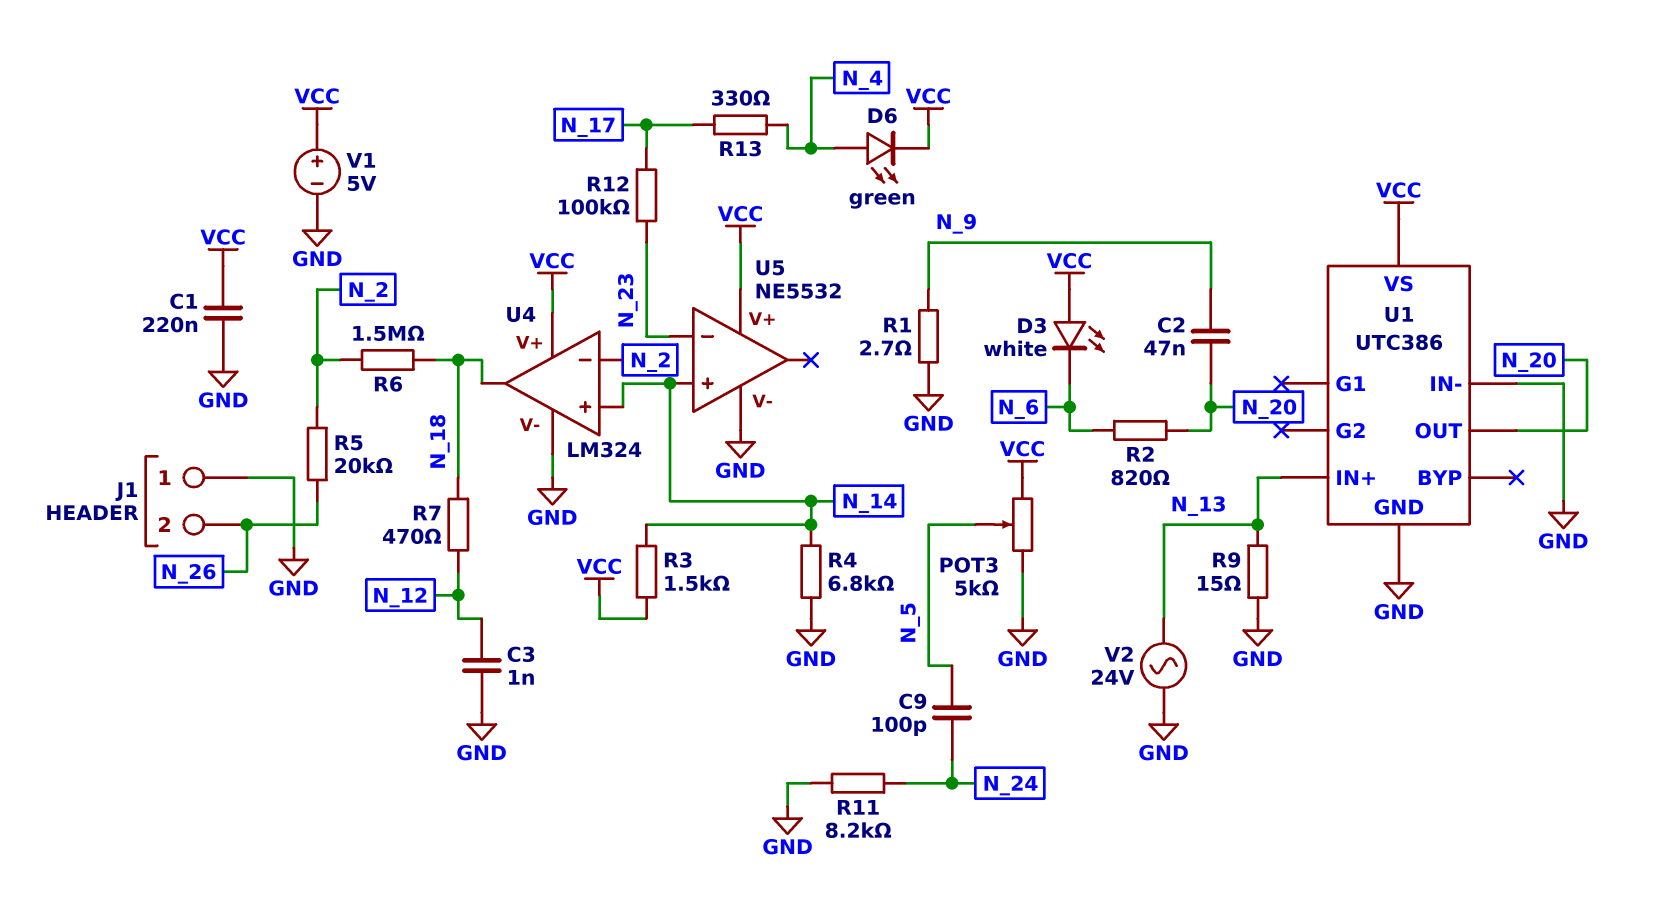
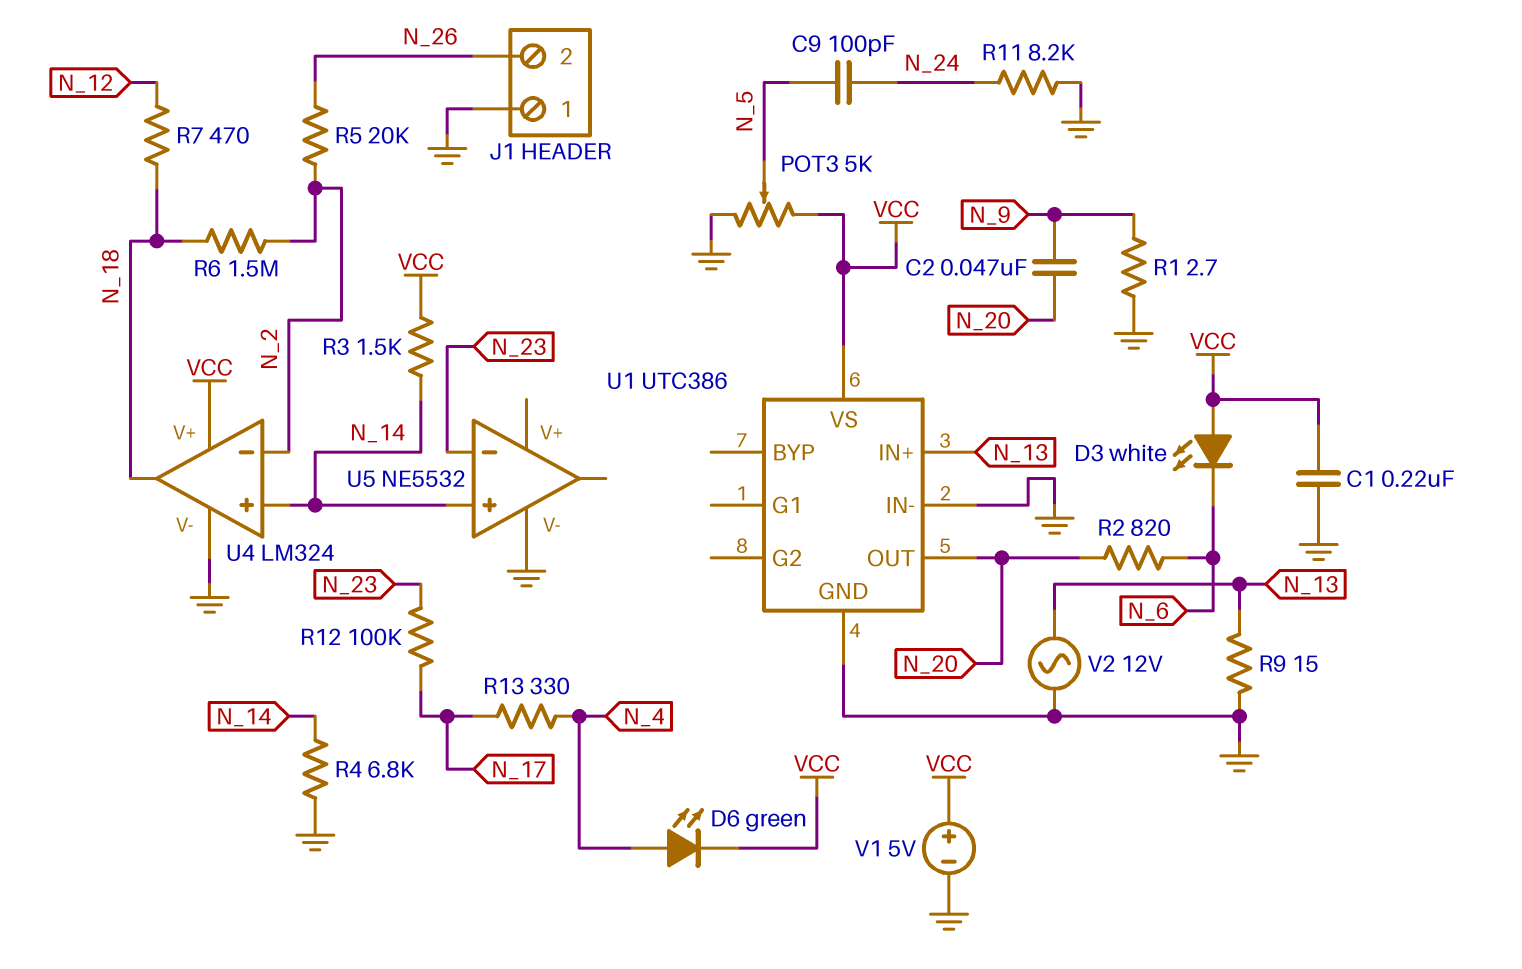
C3: 1nF (GND, N_12) -> none
U5 pin V+: VCC -> none
V2: AC 24V (GND, N_13) -> AC 12V (GND, N_13)

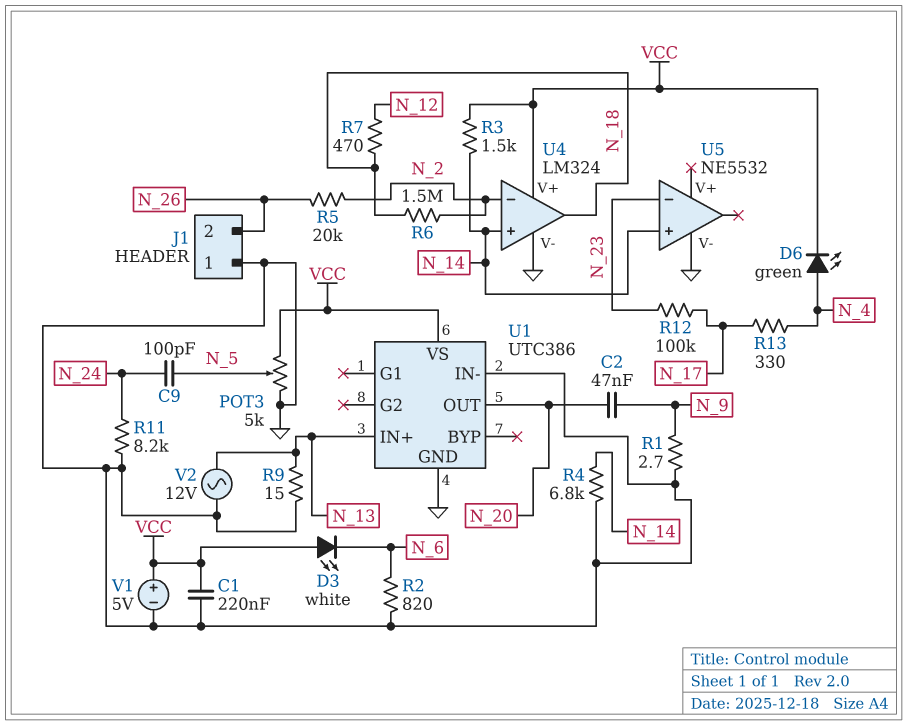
R2: 820 (N_6, N_20) -> 820 (GND, N_6)

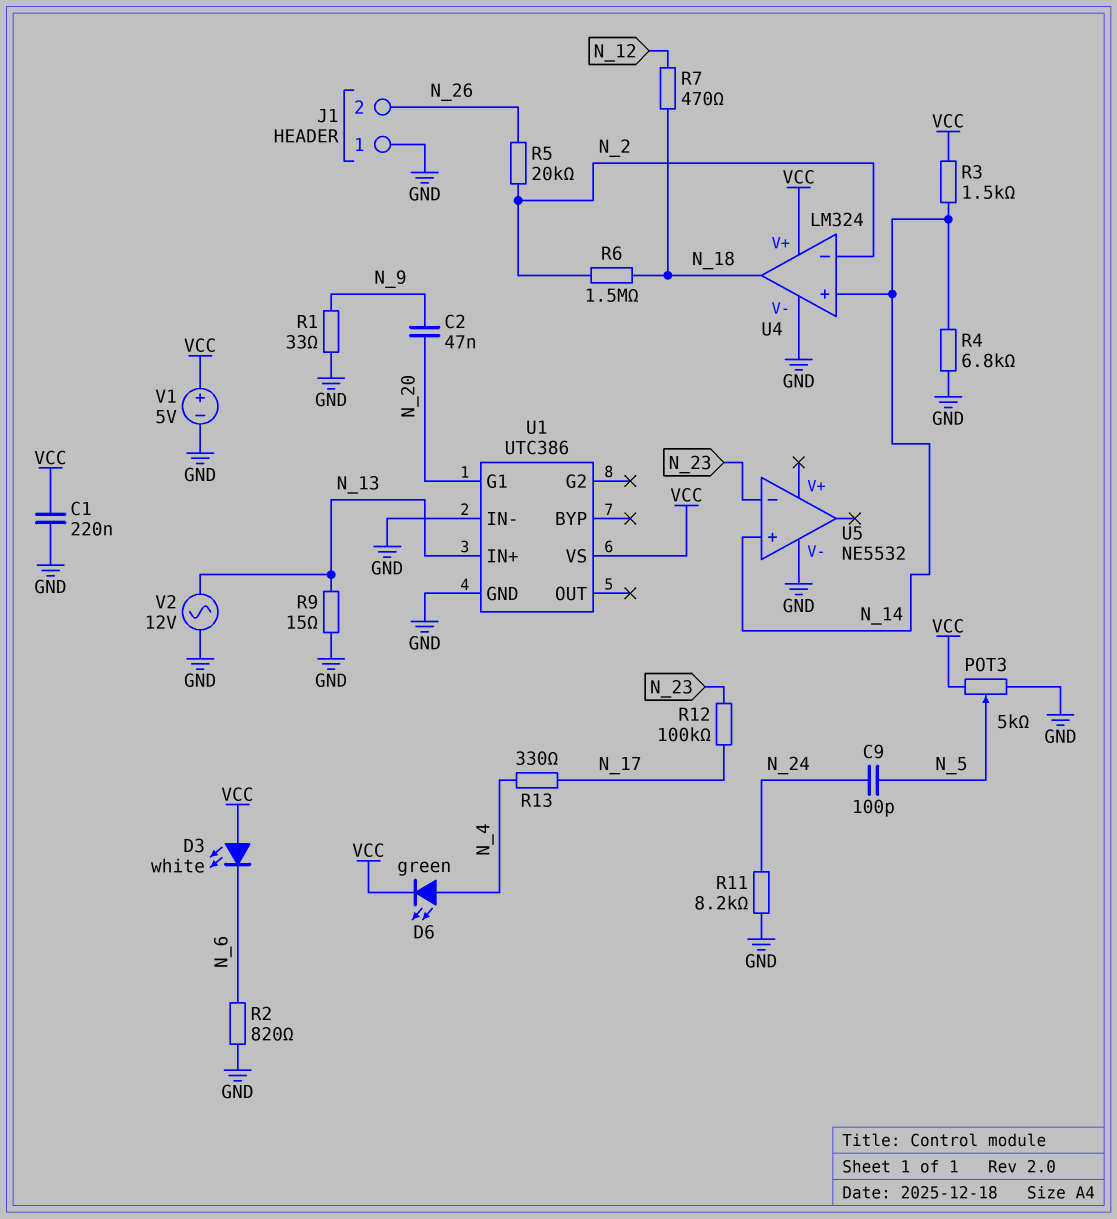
R1: 2.7 (GND, N_9) -> 33 (GND, N_9)
U1 pin G1: none -> N_20
U1 pin OUT: N_20 -> none

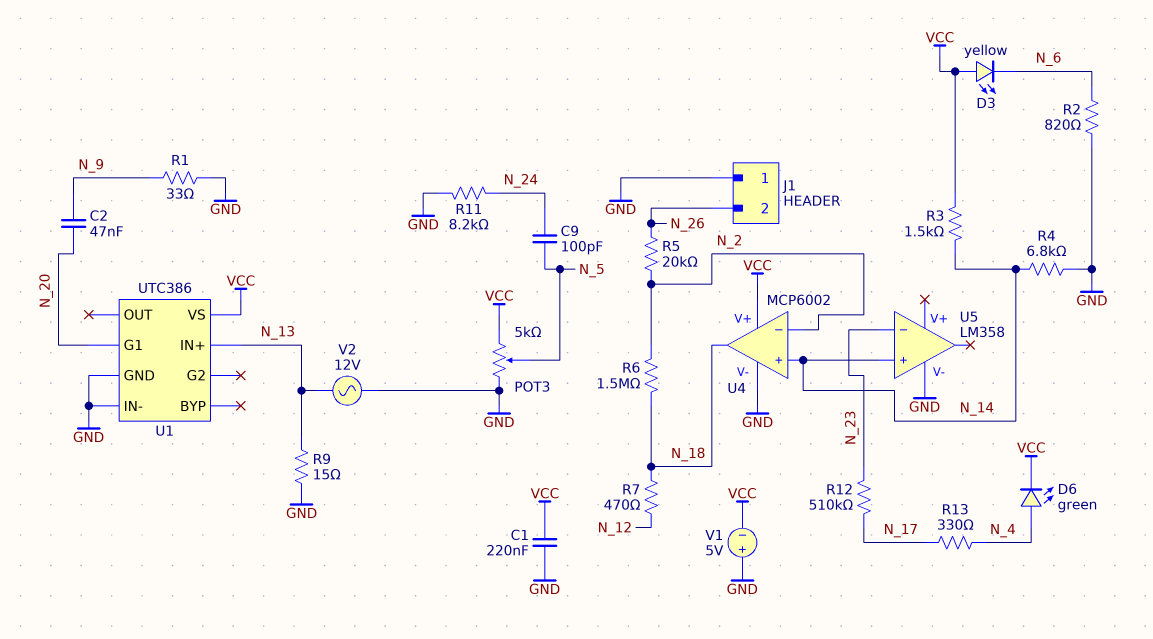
D3: LED white (A VCC, K N_6) -> LED yellow (A VCC, K N_6)
R12: 100k (N_17, N_23) -> 510k (N_17, N_23)
U4: LM324 -> MCP6002
U5: NE5532 -> LM358
V1: 5V (plus VCC, minus GND) -> 5V (plus GND, minus VCC)

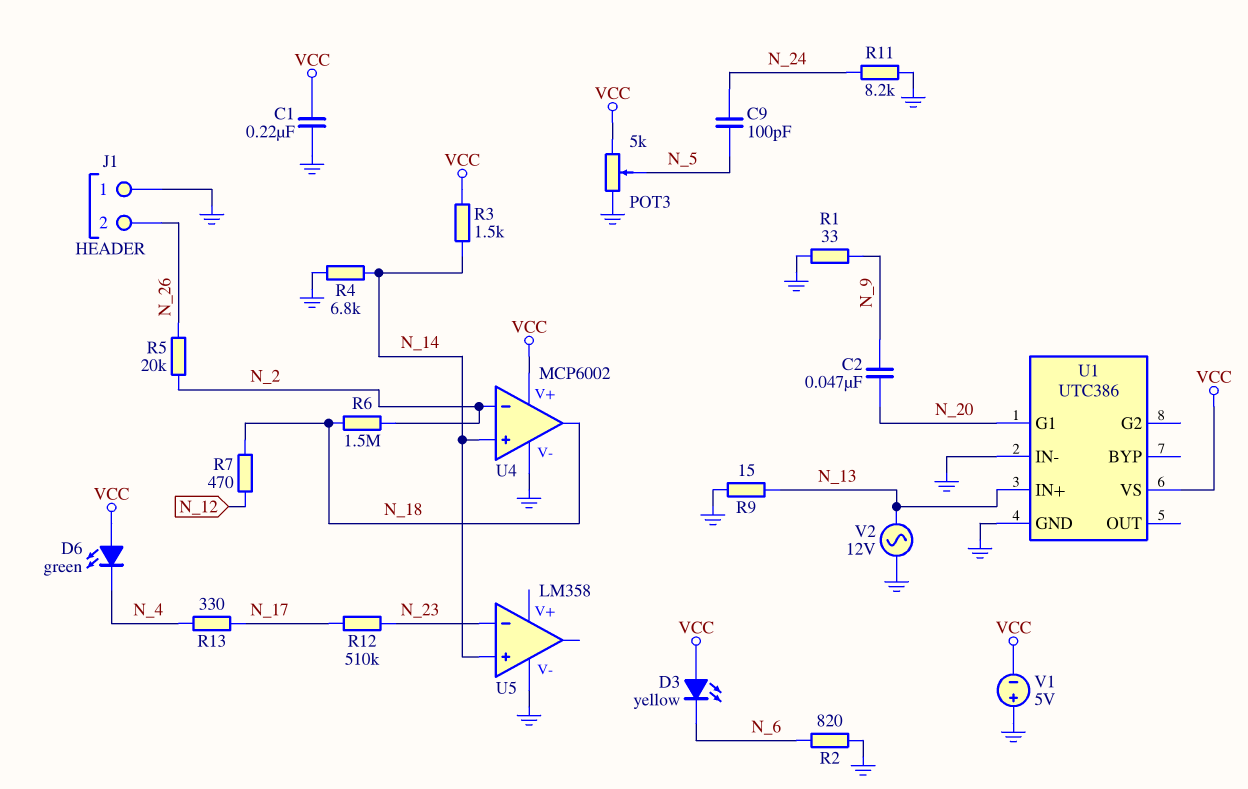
D6: LED green (A N_4, K VCC) -> LED green (A VCC, K N_4)

